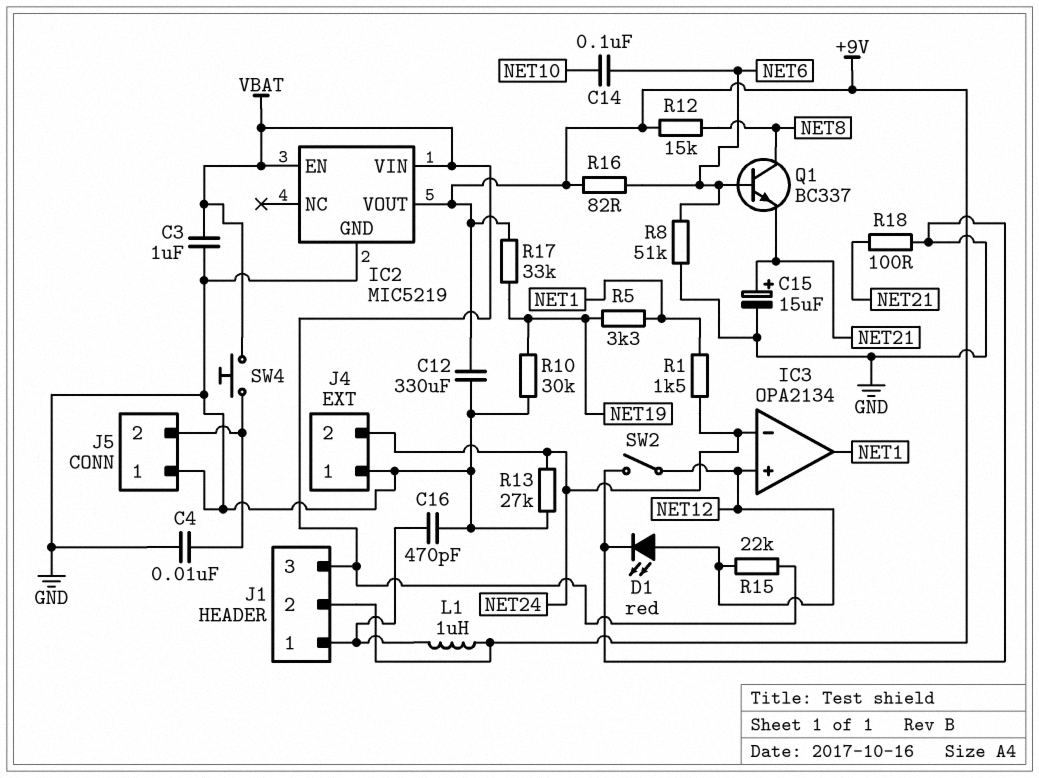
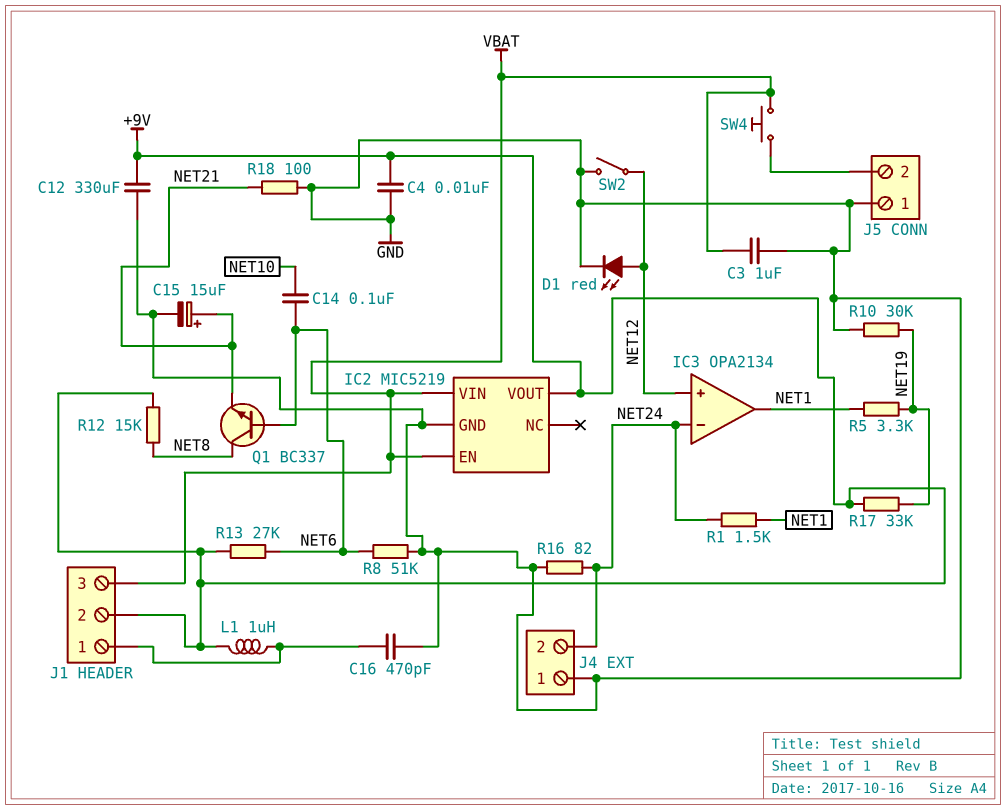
C4: 10nF (GND, J5/2) -> 10nF (+9V, GND)
R13: 27k (GND, NET24) -> 27k (+9V, NET6)
R15: 22k (NET12, VBAT) -> none
R16: 82 (+9V, NET6) -> 82 (GND, NET24)

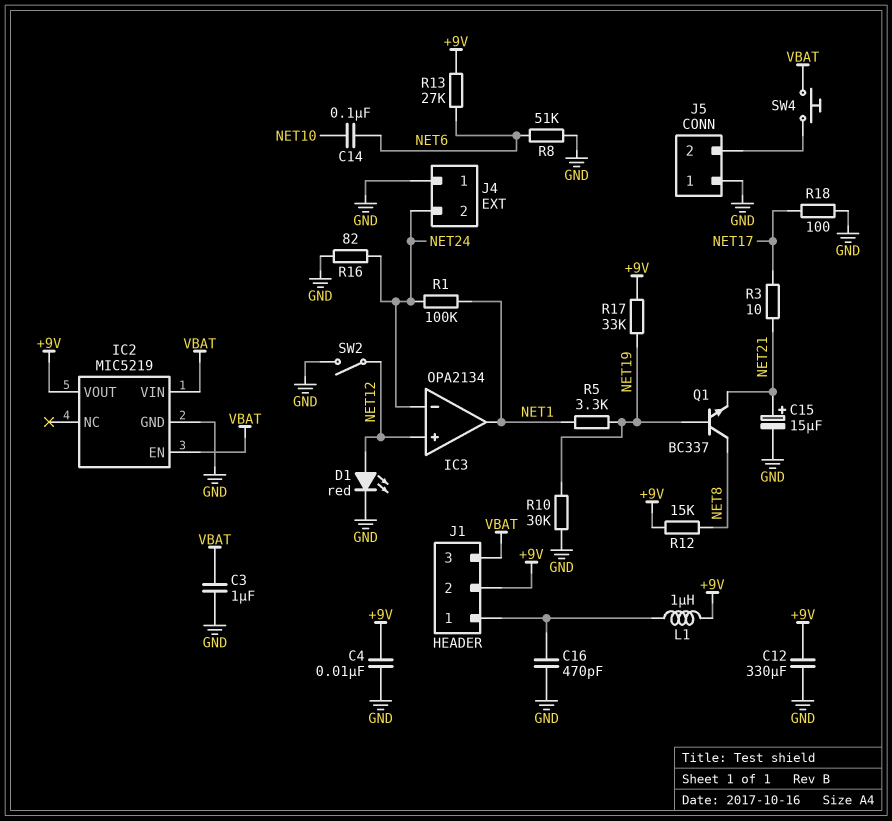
Q1: NPN BC337 (B NET6, C NET8, E NET21) -> NPN BC337 (B NET19, C NET8, E NET21)
R1: 1.5k (NET1, NET24) -> 100k (NET1, NET24)
R3: none -> 10 (NET17, NET21)
R18: 100 (GND, NET21) -> 100 (GND, NET17)

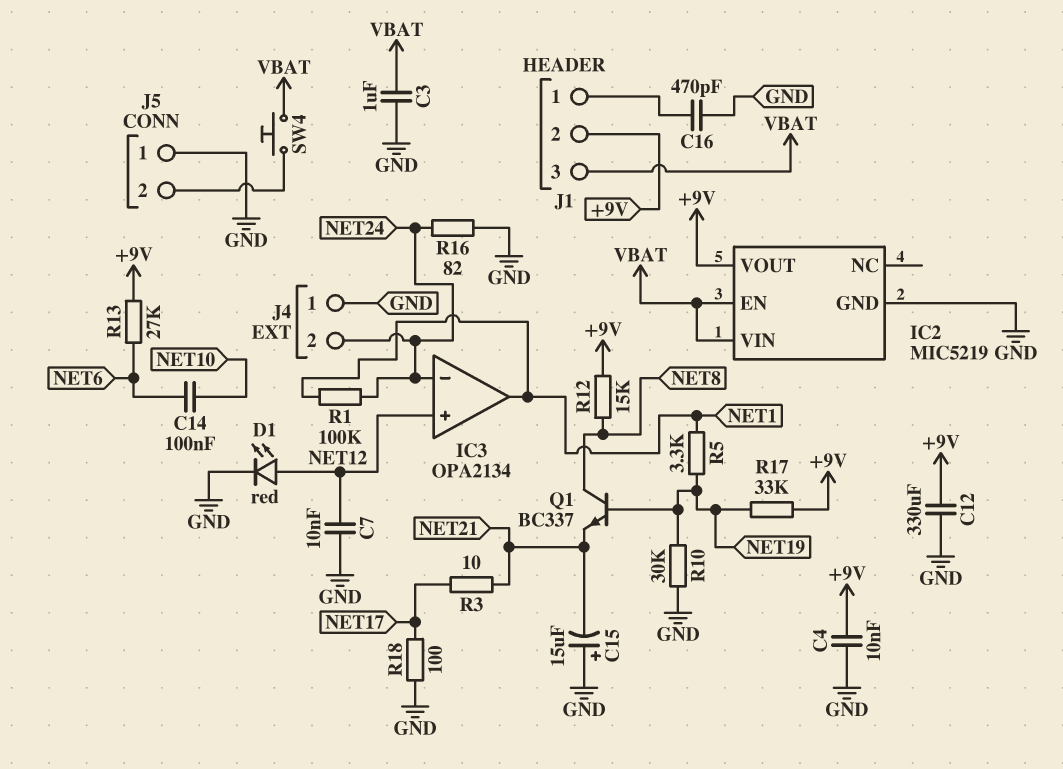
C7: none -> 10nF (GND, NET12)
C15: 15uF (plus NET21, minus GND) -> 15uF (plus GND, minus NET21)
L1: 1uH (+9V, J1/1) -> none
R8: 51k (GND, NET6) -> none
SW2: switch (GND, NET12) -> none

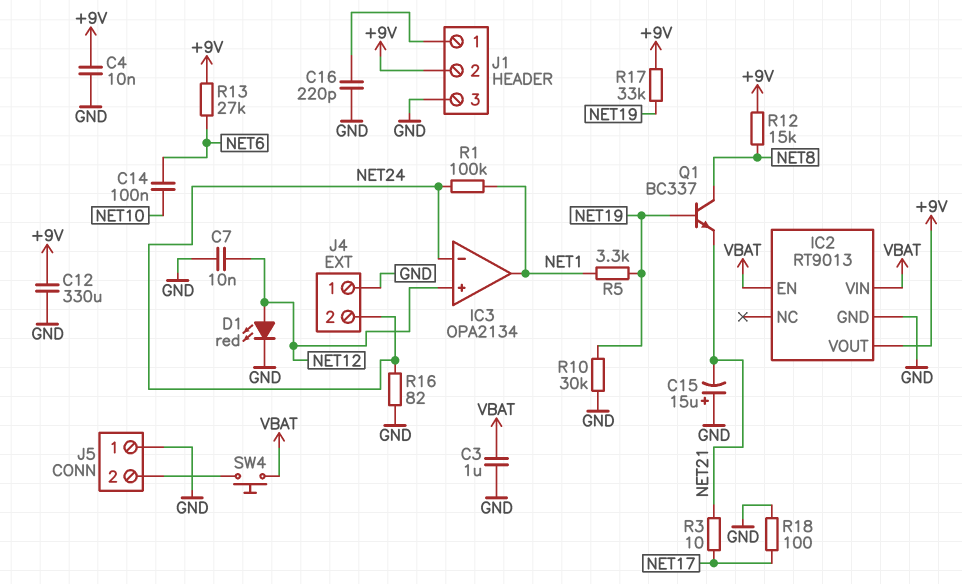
C16: 470pF (GND, J1/1) -> 220pF (GND, J1/1)
IC2: MIC5219 -> RT9013
J1 pin 3: VBAT -> GND

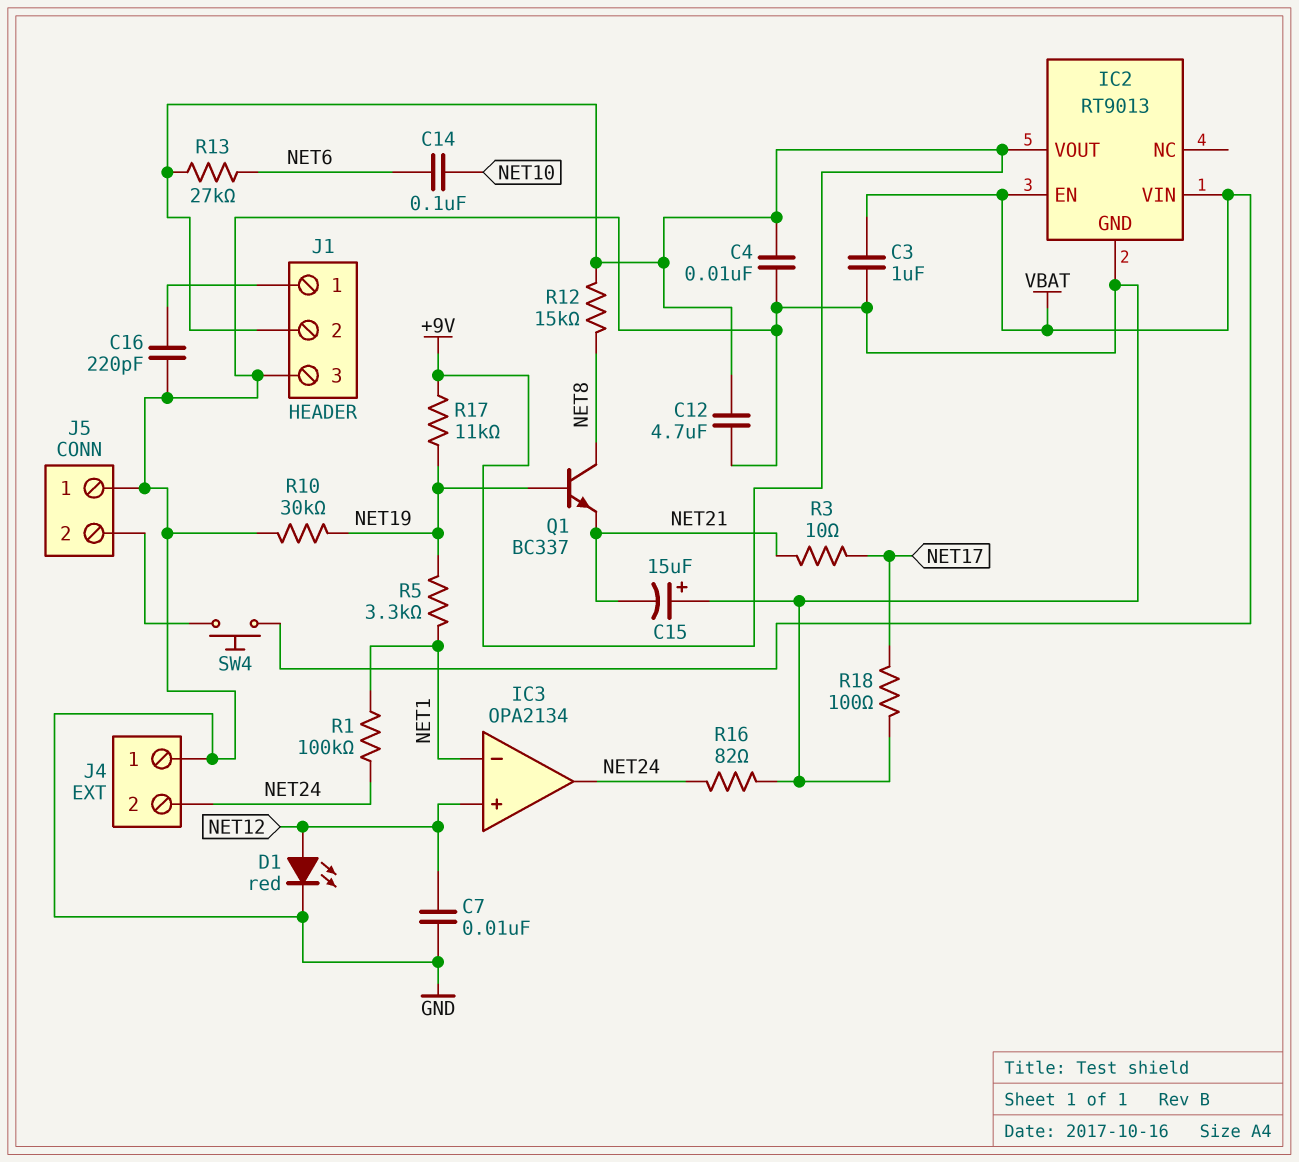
C12: 330uF (+9V, GND) -> 4.7uF (+9V, GND)
IC3 pin in-: NET24 -> NET1
IC3 pin out: NET1 -> NET24
R17: 33k (+9V, NET19) -> 11k (+9V, NET19)

